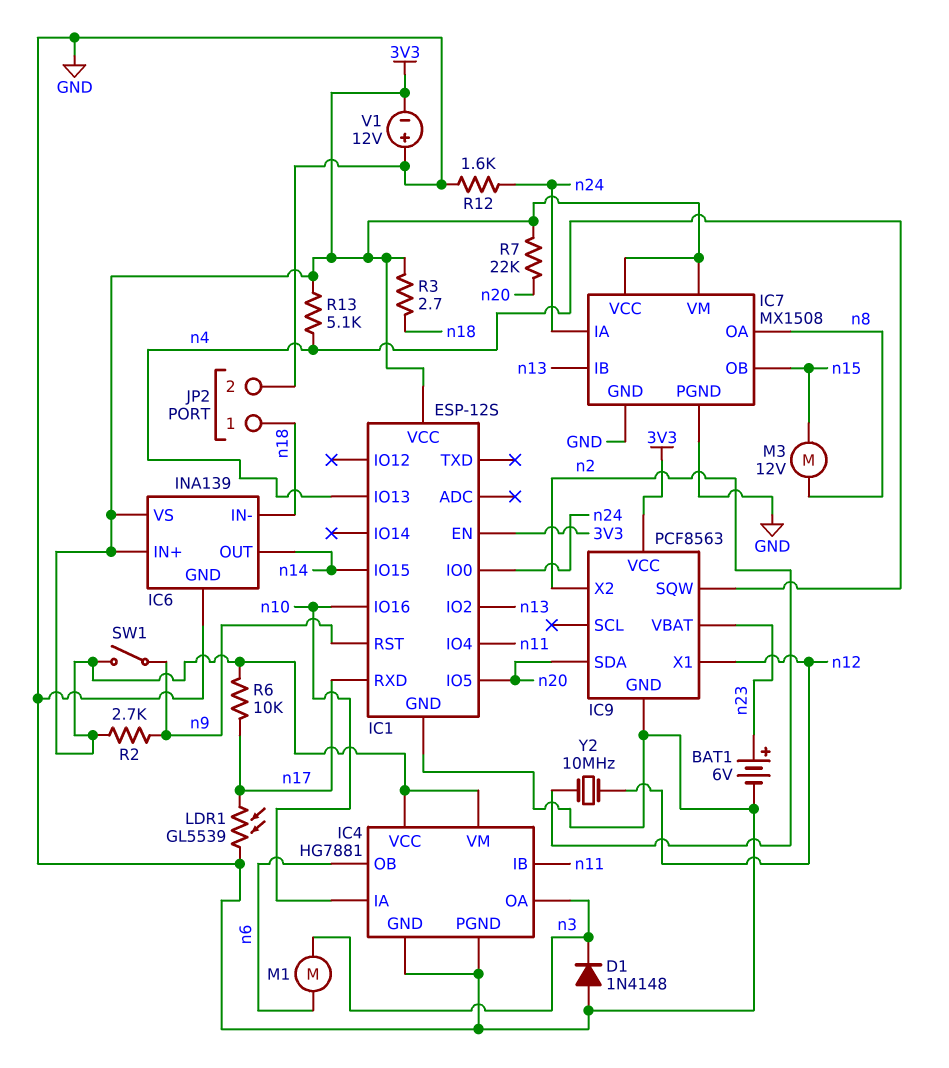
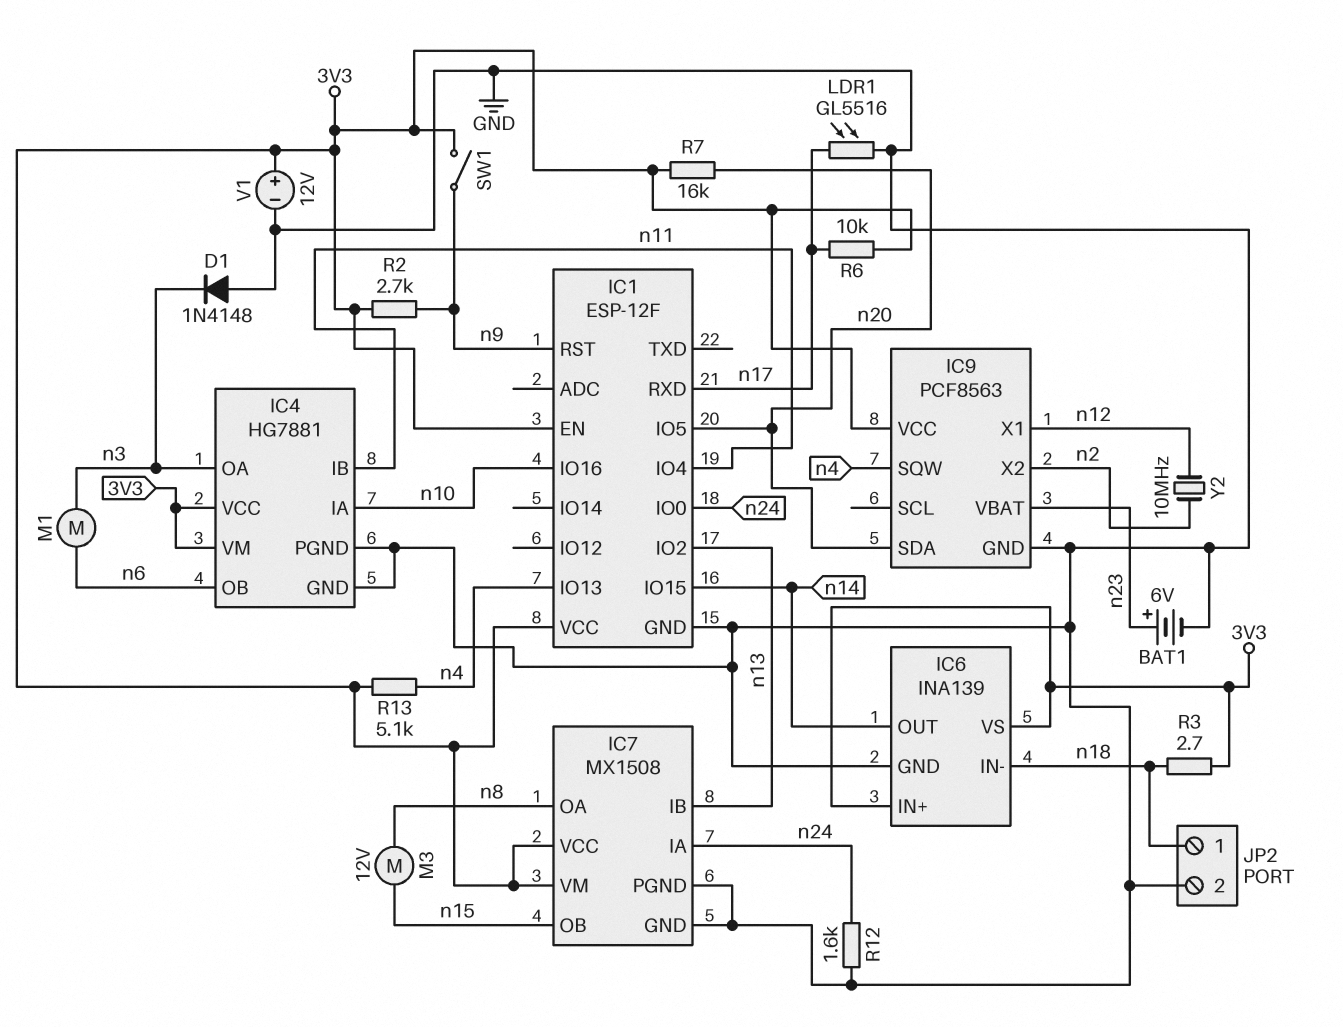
IC1: ESP-12S -> ESP-12F
LDR1: GL5539 (GND, n17) -> GL5516 (GND, n17)
R7: 22k (3V3, n20) -> 16k (3V3, n20)
V1: 12V (plus GND, minus 3V3) -> 12V (plus 3V3, minus GND)

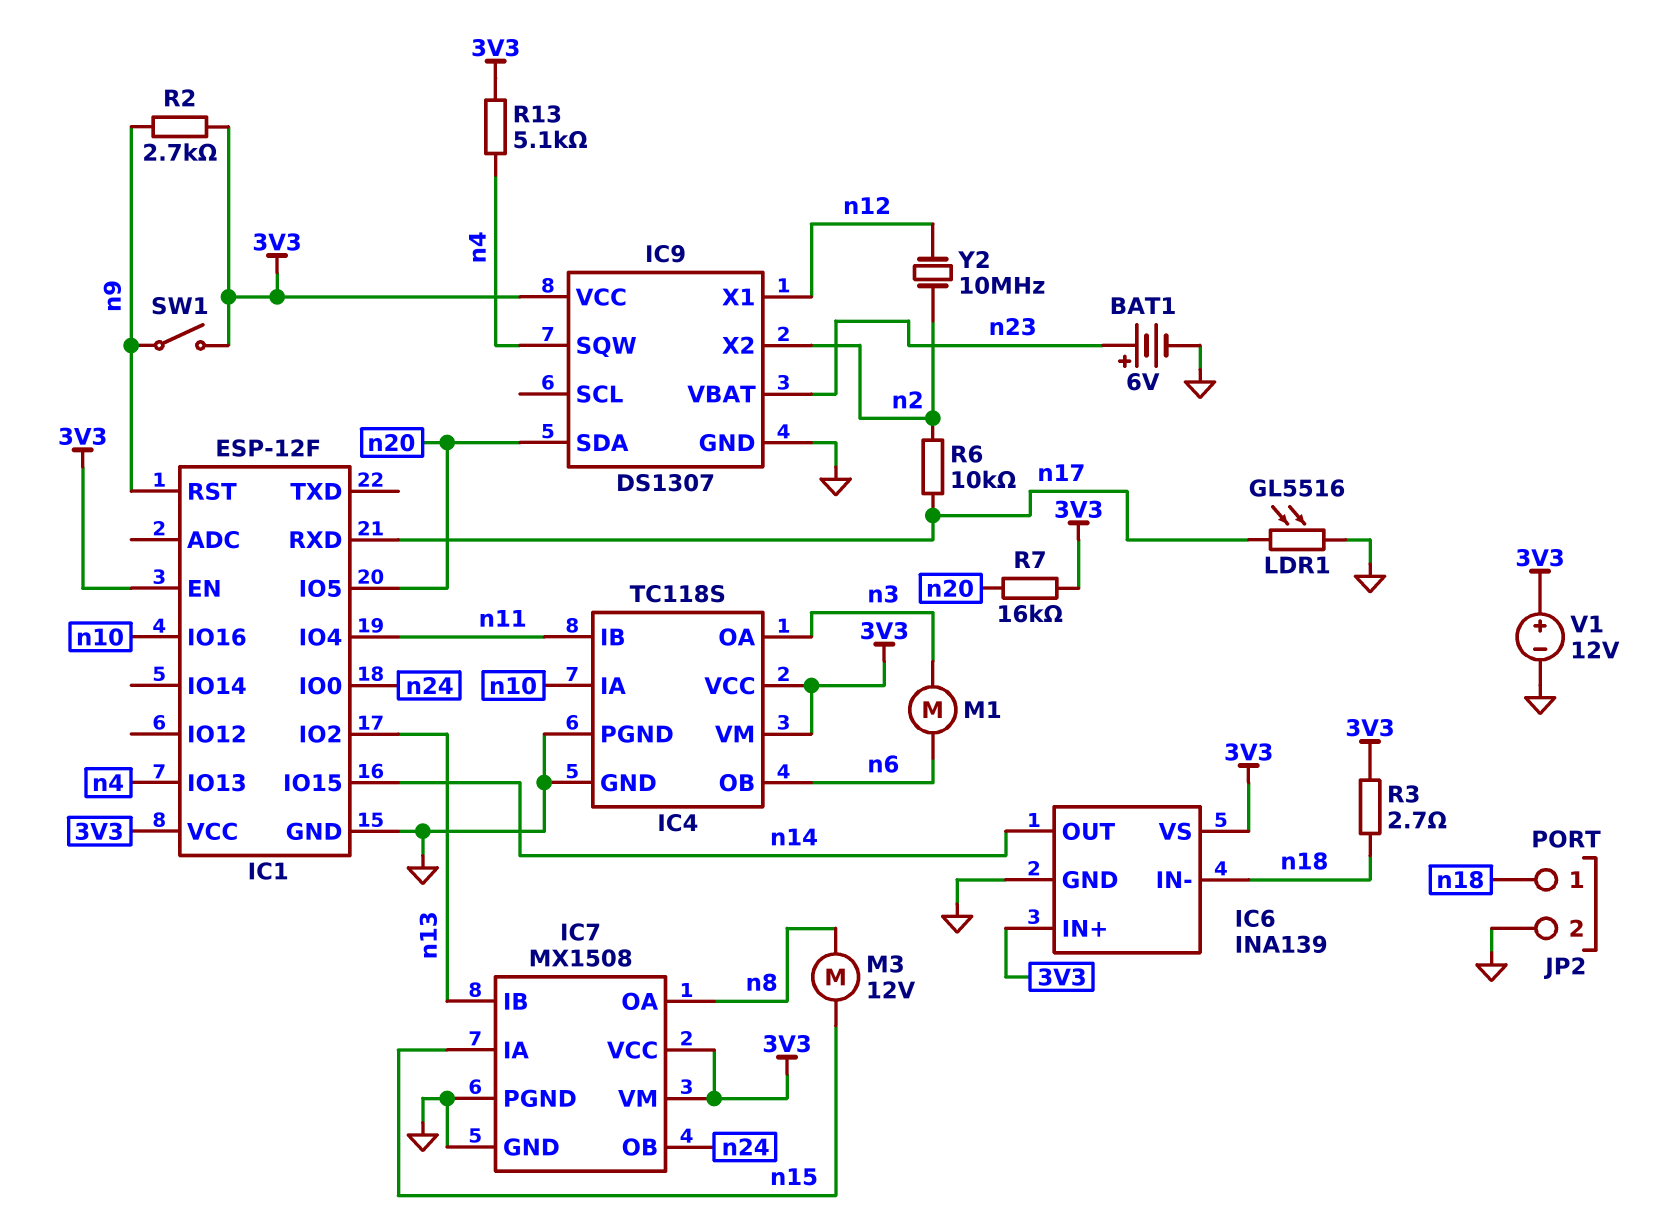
D1: diode 1N4148 (A GND, K n3) -> none
IC4: HG7881 -> TC118S
IC7 pin IA: n24 -> n15
IC7 pin OB: n15 -> n24
IC9: PCF8563 -> DS1307
R6: 10k (3V3, n17) -> 10k (n2, n17)
R12: 1.6k (GND, n24) -> none

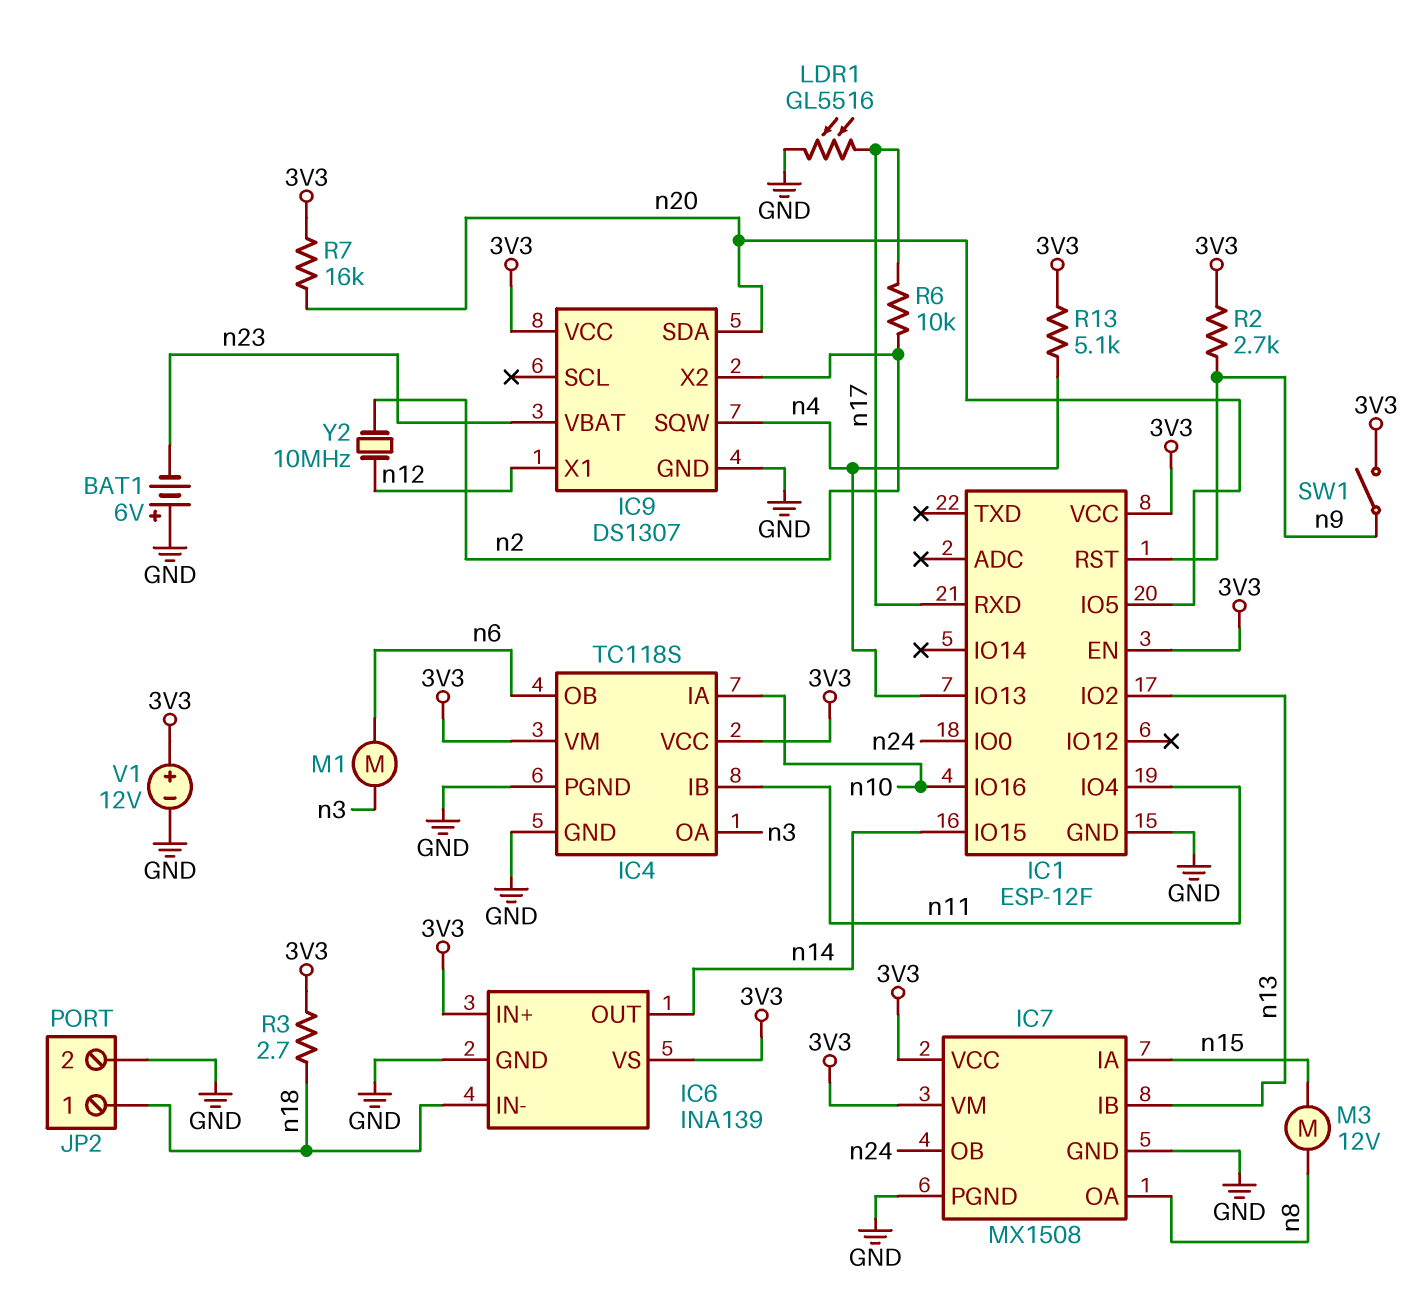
BAT1: 6V (plus n23, minus GND) -> 6V (plus GND, minus n23)

